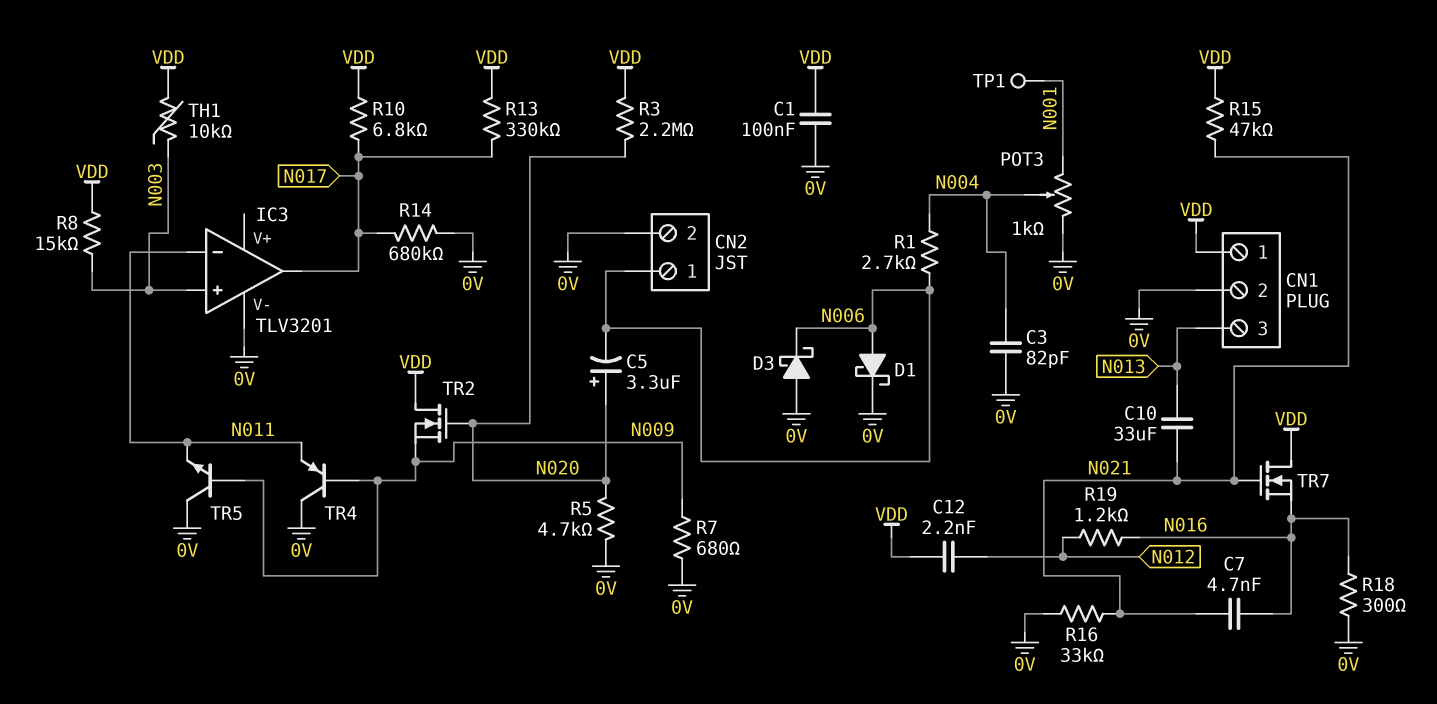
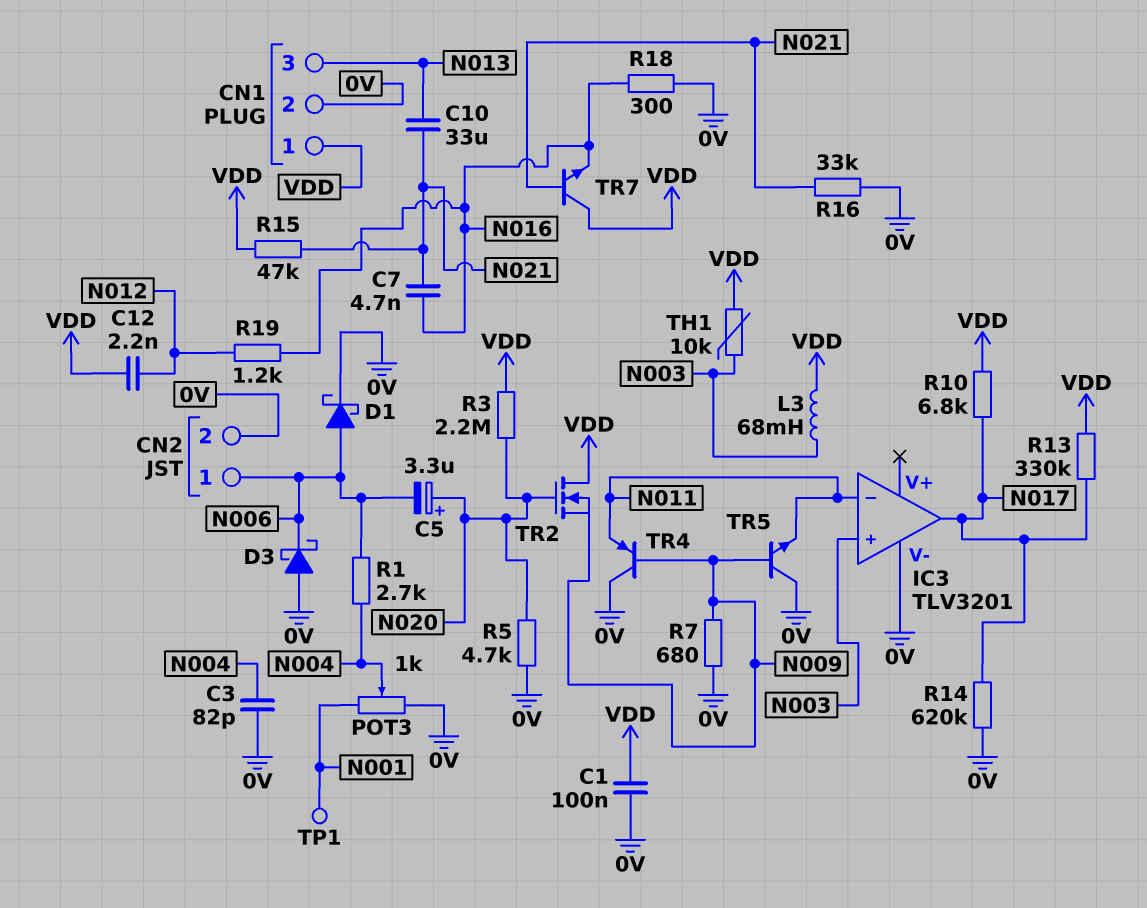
L3: none -> 68mH (N003, VDD)
R8: 15k (N003, VDD) -> none
R14: 680k (0V, N017) -> 620k (0V, N017)
TR7: NMOS (G N021, D VDD, S N016) -> NPN (B N021, C VDD, E N016)

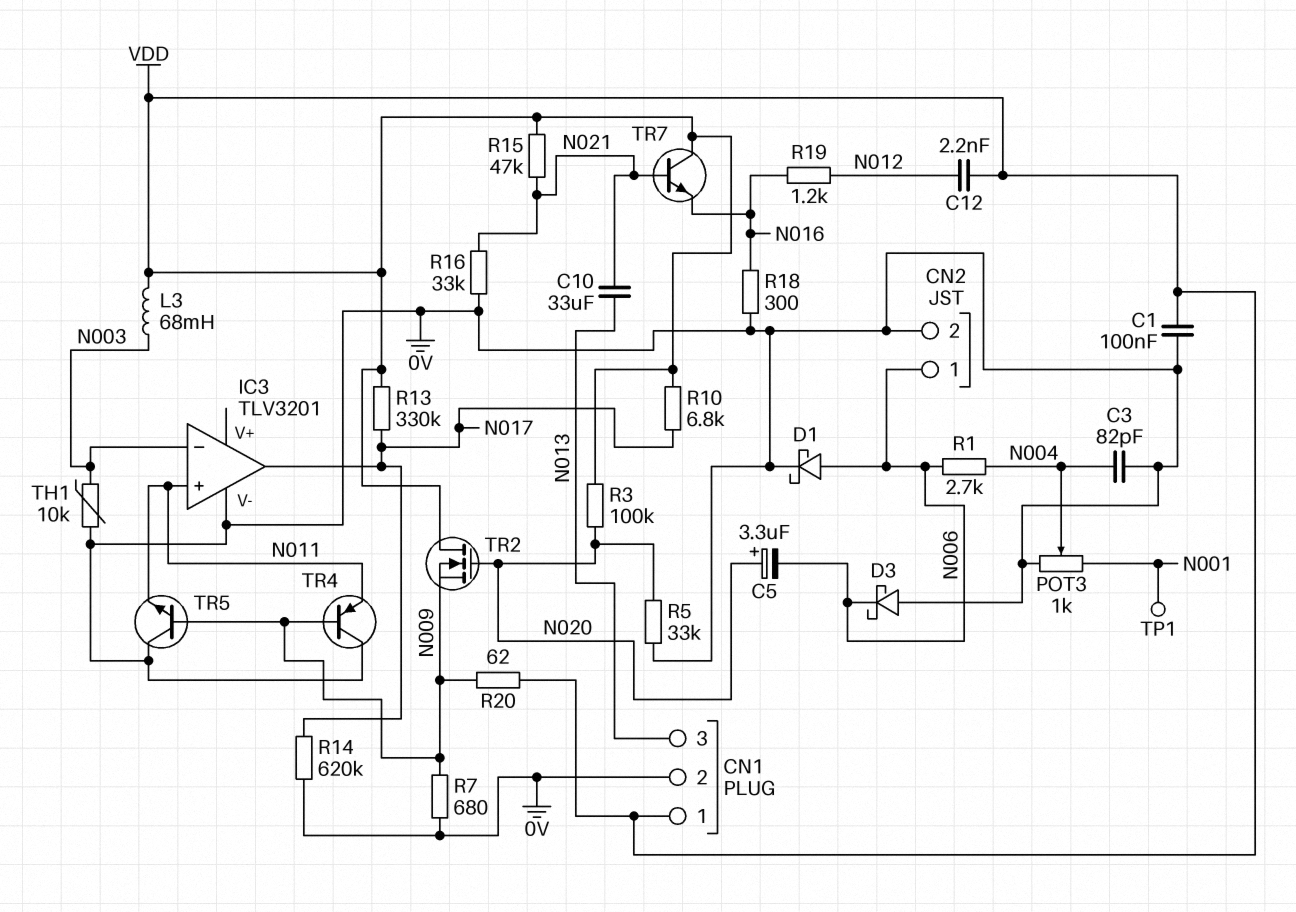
C7: 4.7nF (N016, N021) -> none
IC3 pin in+: N003 -> N011
IC3 pin in-: N011 -> N003
R3: 2.2M (N020, VDD) -> 100k (N020, VDD)
R5: 4.7k (0V, N020) -> 33k (0V, N020)
R20: none -> 62 (N009, VDD)
TH1: 10k (N003, VDD) -> 10k (0V, N003)

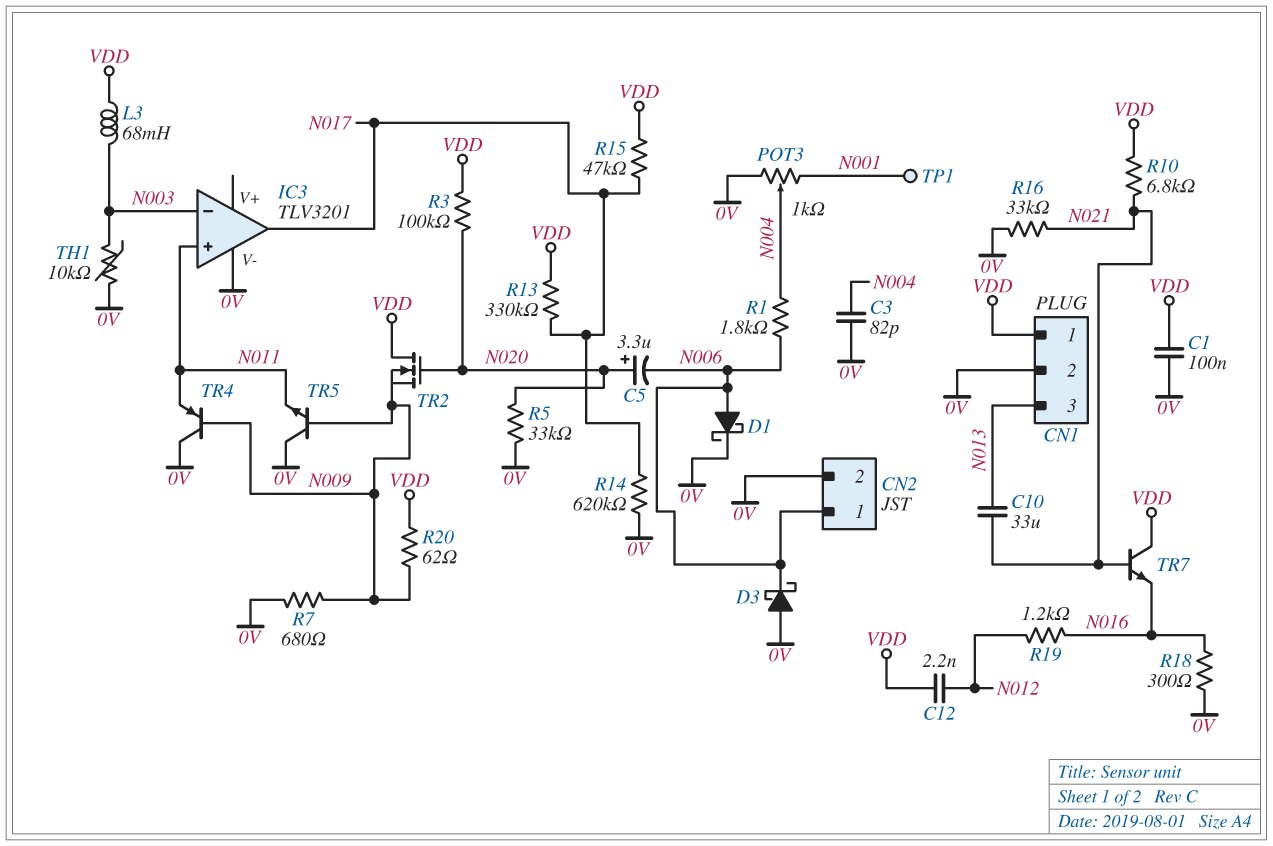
R1: 2.7k (N004, N006) -> 1.8k (N004, N006)
R10: 6.8k (N017, VDD) -> 6.8k (N021, VDD)
R15: 47k (N021, VDD) -> 47k (N017, VDD)

